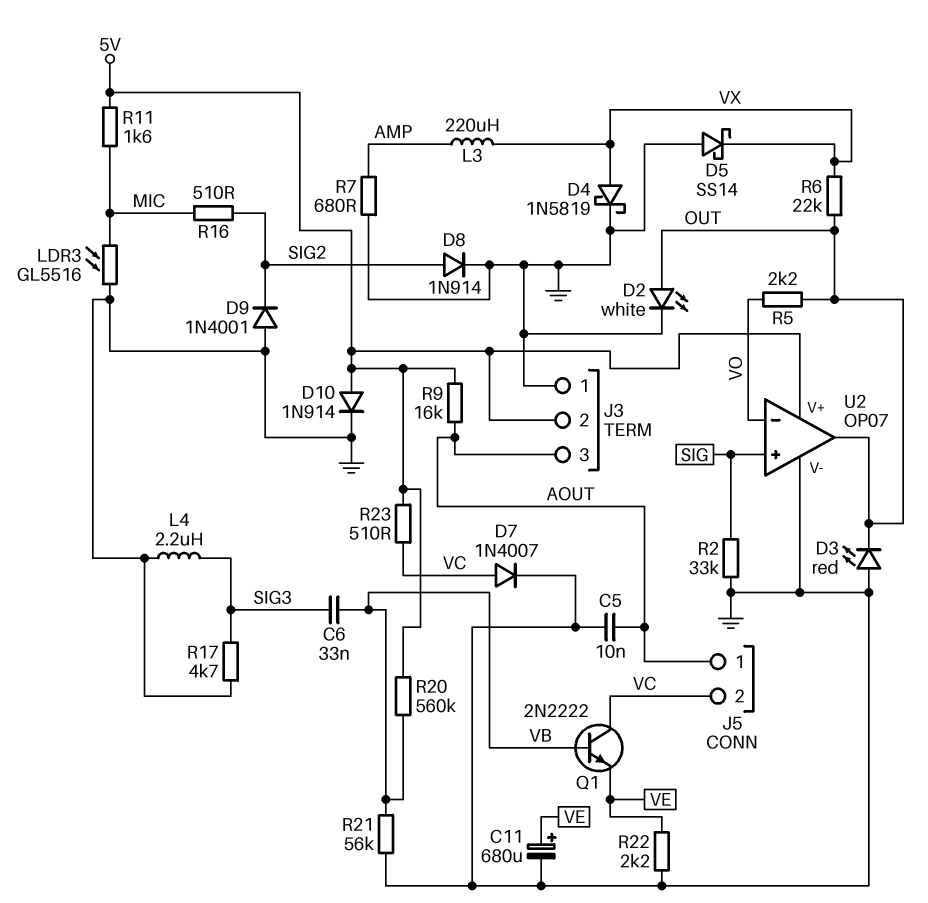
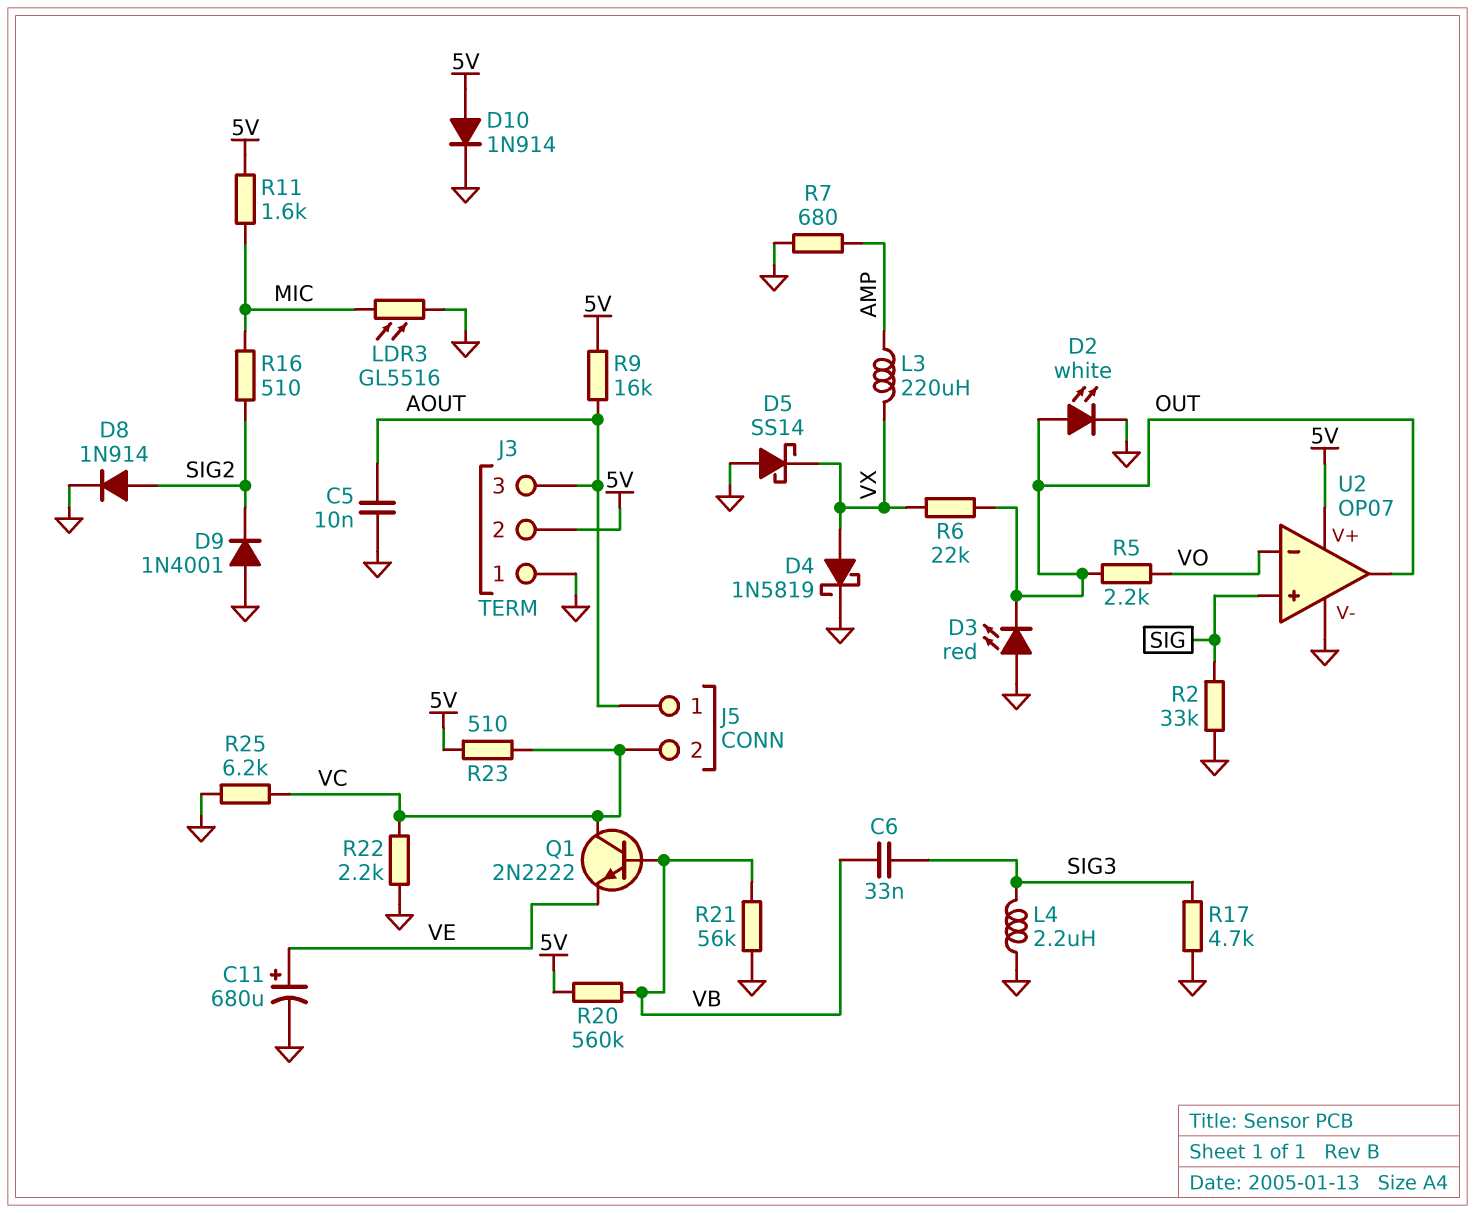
D7: diode 1N4007 (A VC, K GND) -> none
R22: 2.2k (GND, VE) -> 2.2k (GND, VC)
R25: none -> 6.2k (GND, VC)

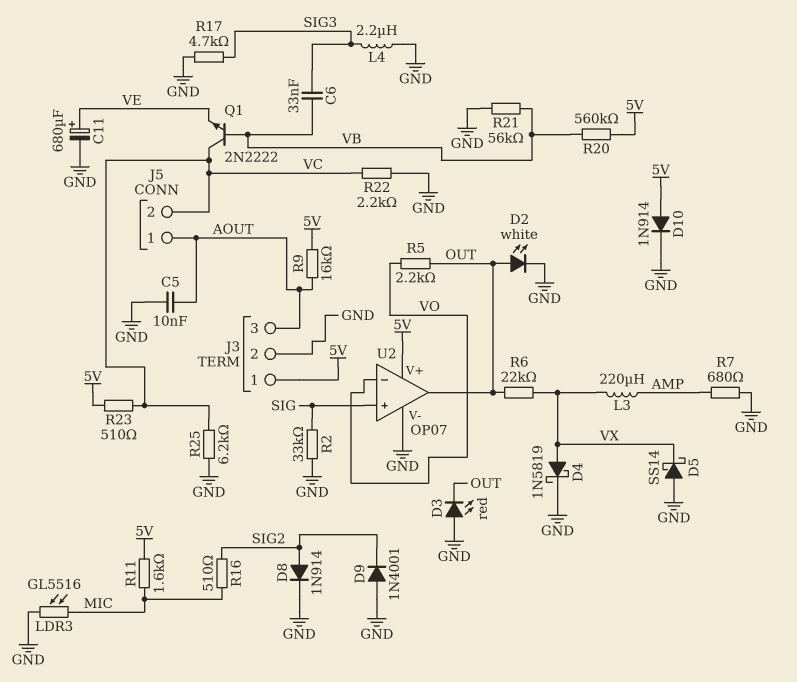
J3 pin 1: GND -> 5V
J3 pin 2: 5V -> GND

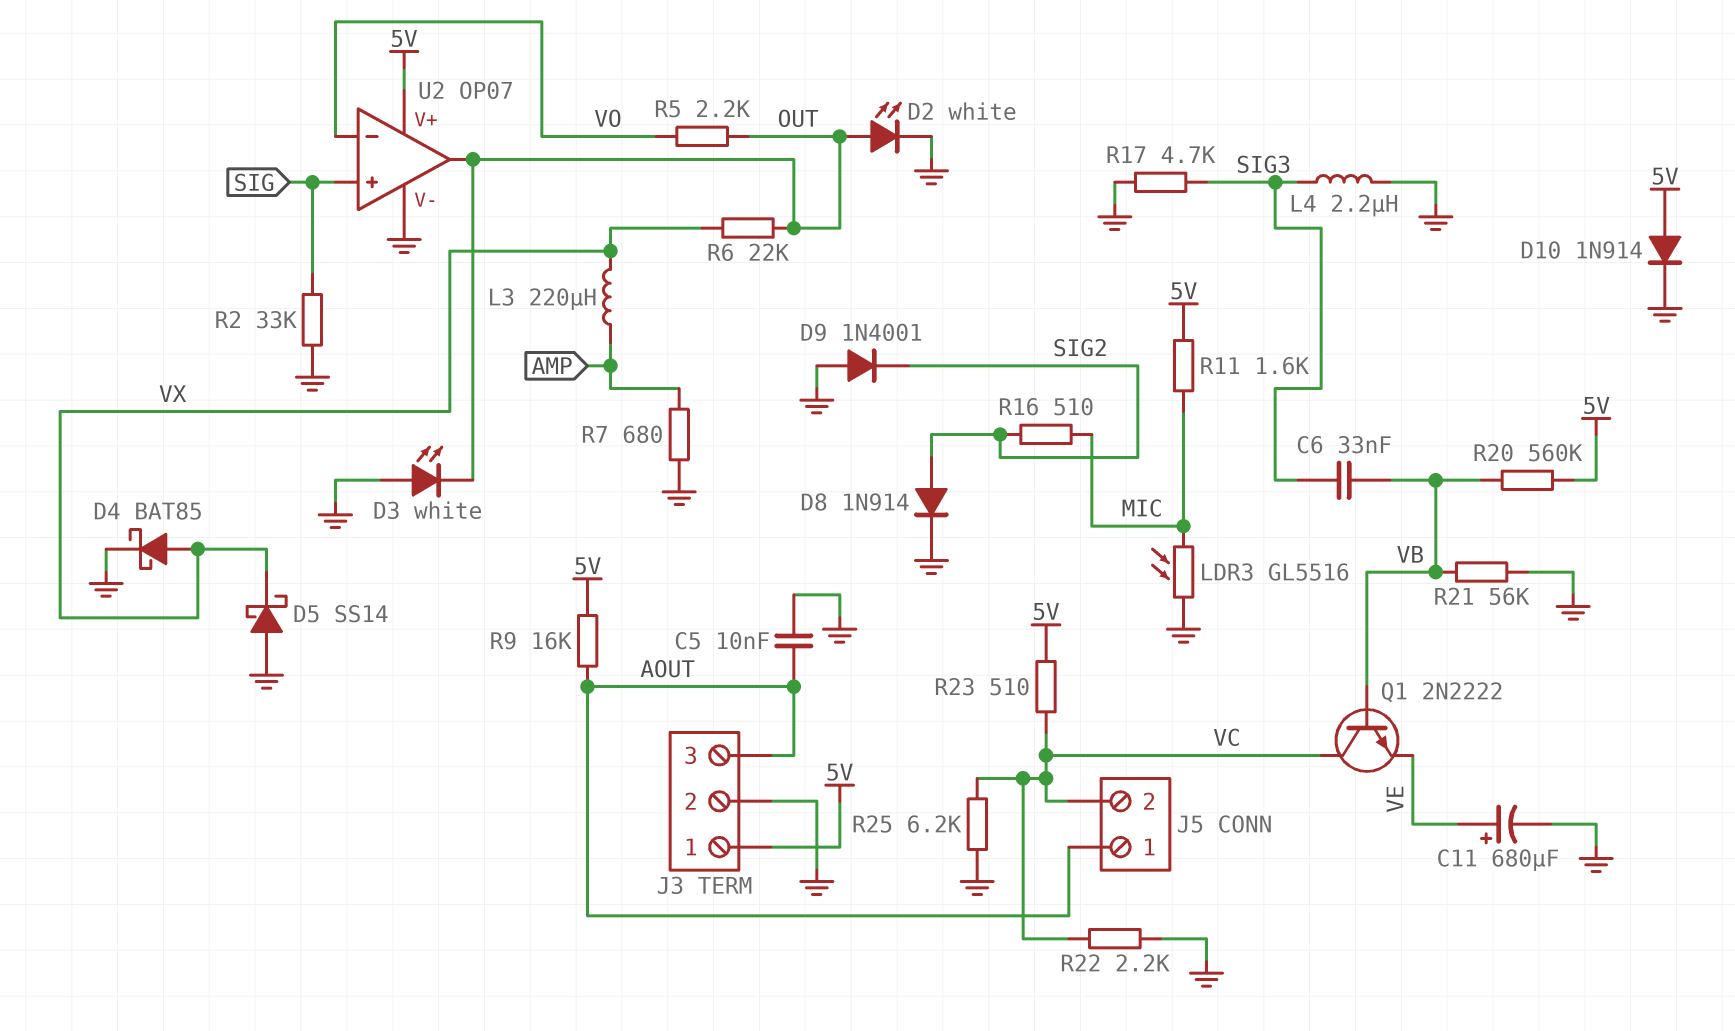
D3: LED red (A GND, K OUT) -> LED white (A GND, K OUT)
D4: schottky 1N5819 (A VX, K GND) -> schottky BAT85 (A VX, K GND)

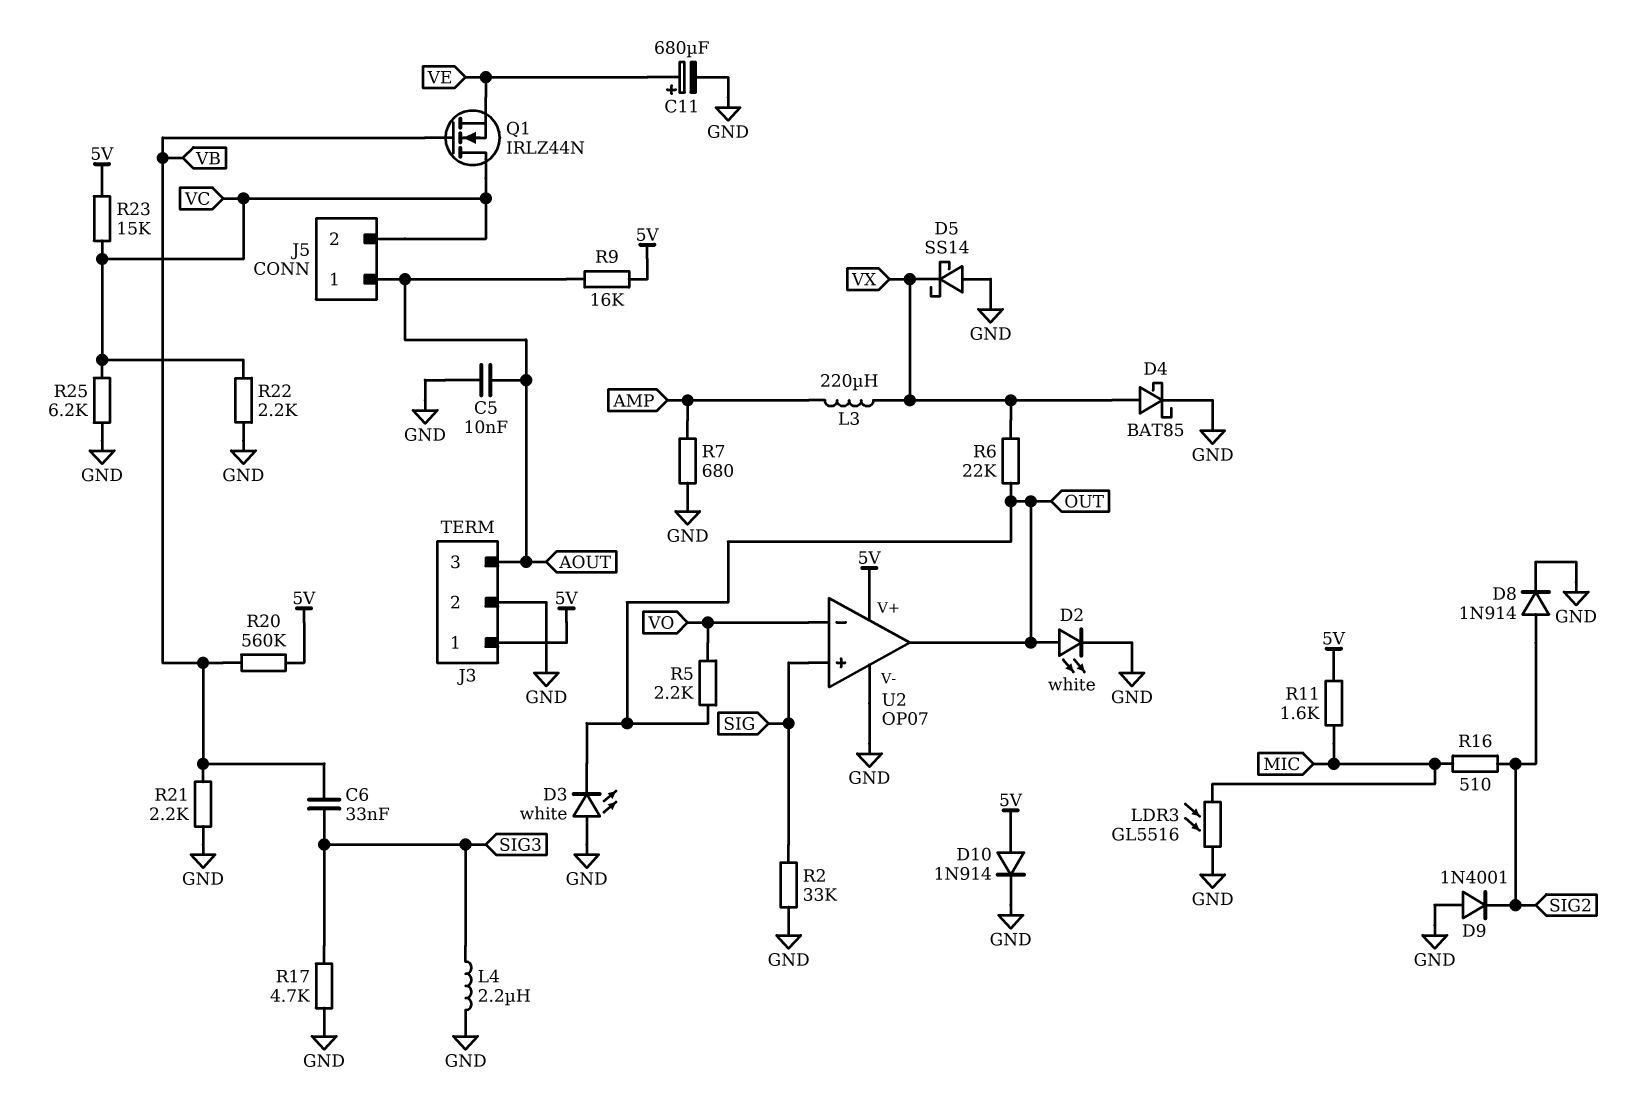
Q1: NPN 2N2222 (B VB, C VC, E VE) -> NMOS IRLZ44N (G VB, D VC, S VE)
R21: 56k (GND, VB) -> 2.2k (GND, VB)
R23: 510 (5V, VC) -> 15k (5V, VC)

